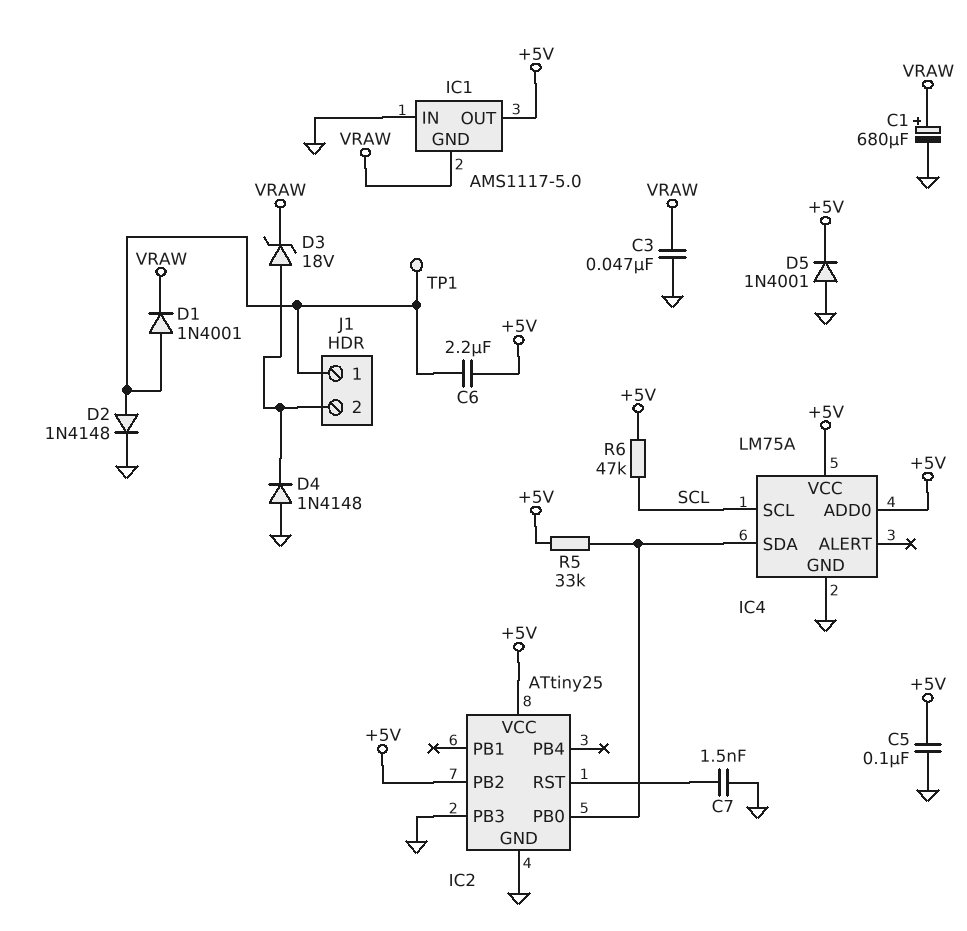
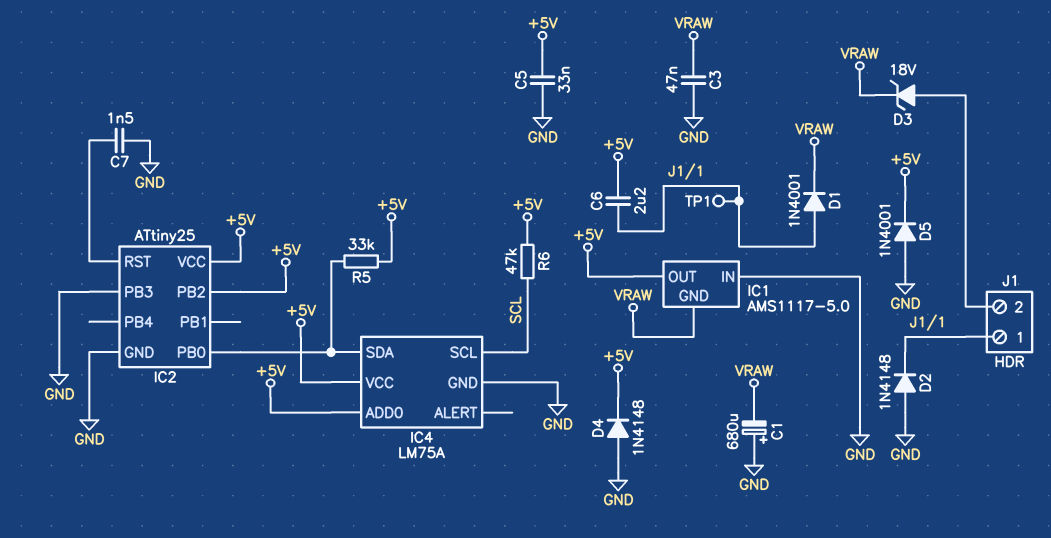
C1: 680uF (plus VRAW, minus GND) -> 680uF (plus GND, minus VRAW)
C5: 100nF (+5V, GND) -> 33nF (+5V, GND)
D2: diode 1N4148 (A J1/1, K GND) -> diode 1N4148 (A GND, K J1/1)
D4: diode 1N4148 (A GND, K J1/2) -> diode 1N4148 (A GND, K +5V)

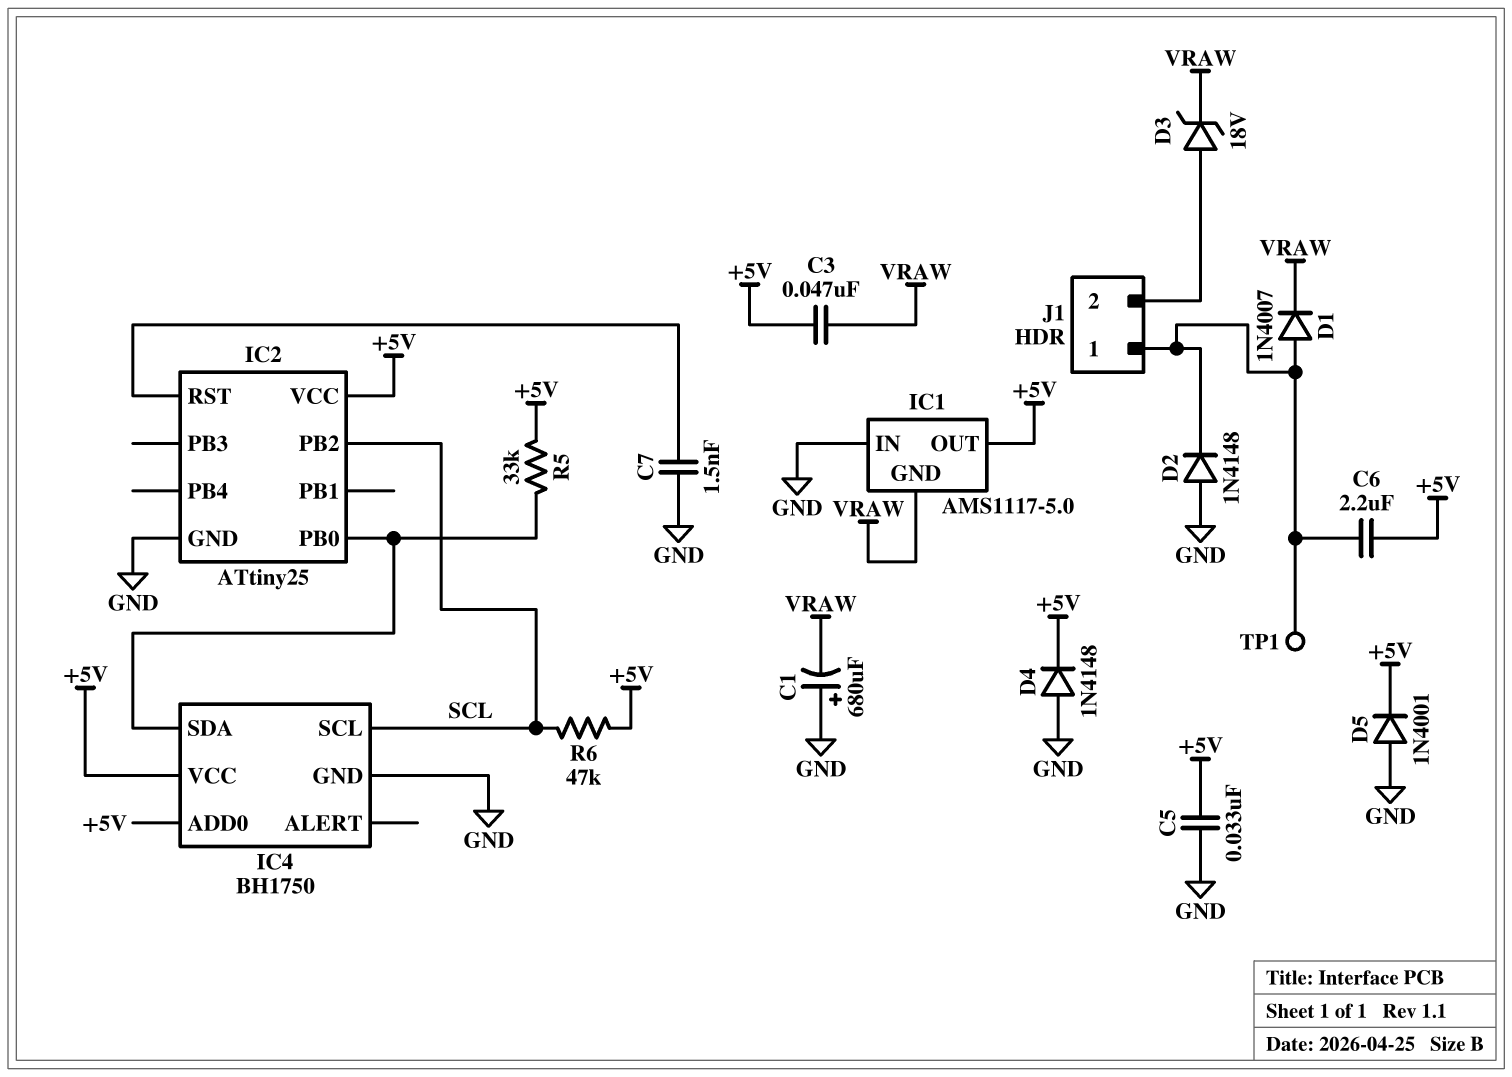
C3: 47nF (GND, VRAW) -> 47nF (+5V, VRAW)
D1: diode 1N4001 (A J1/1, K VRAW) -> diode 1N4007 (A J1/1, K VRAW)
IC2 pin PB2: +5V -> SCL
IC2 pin PB3: GND -> none
IC4: LM75A -> BH1750

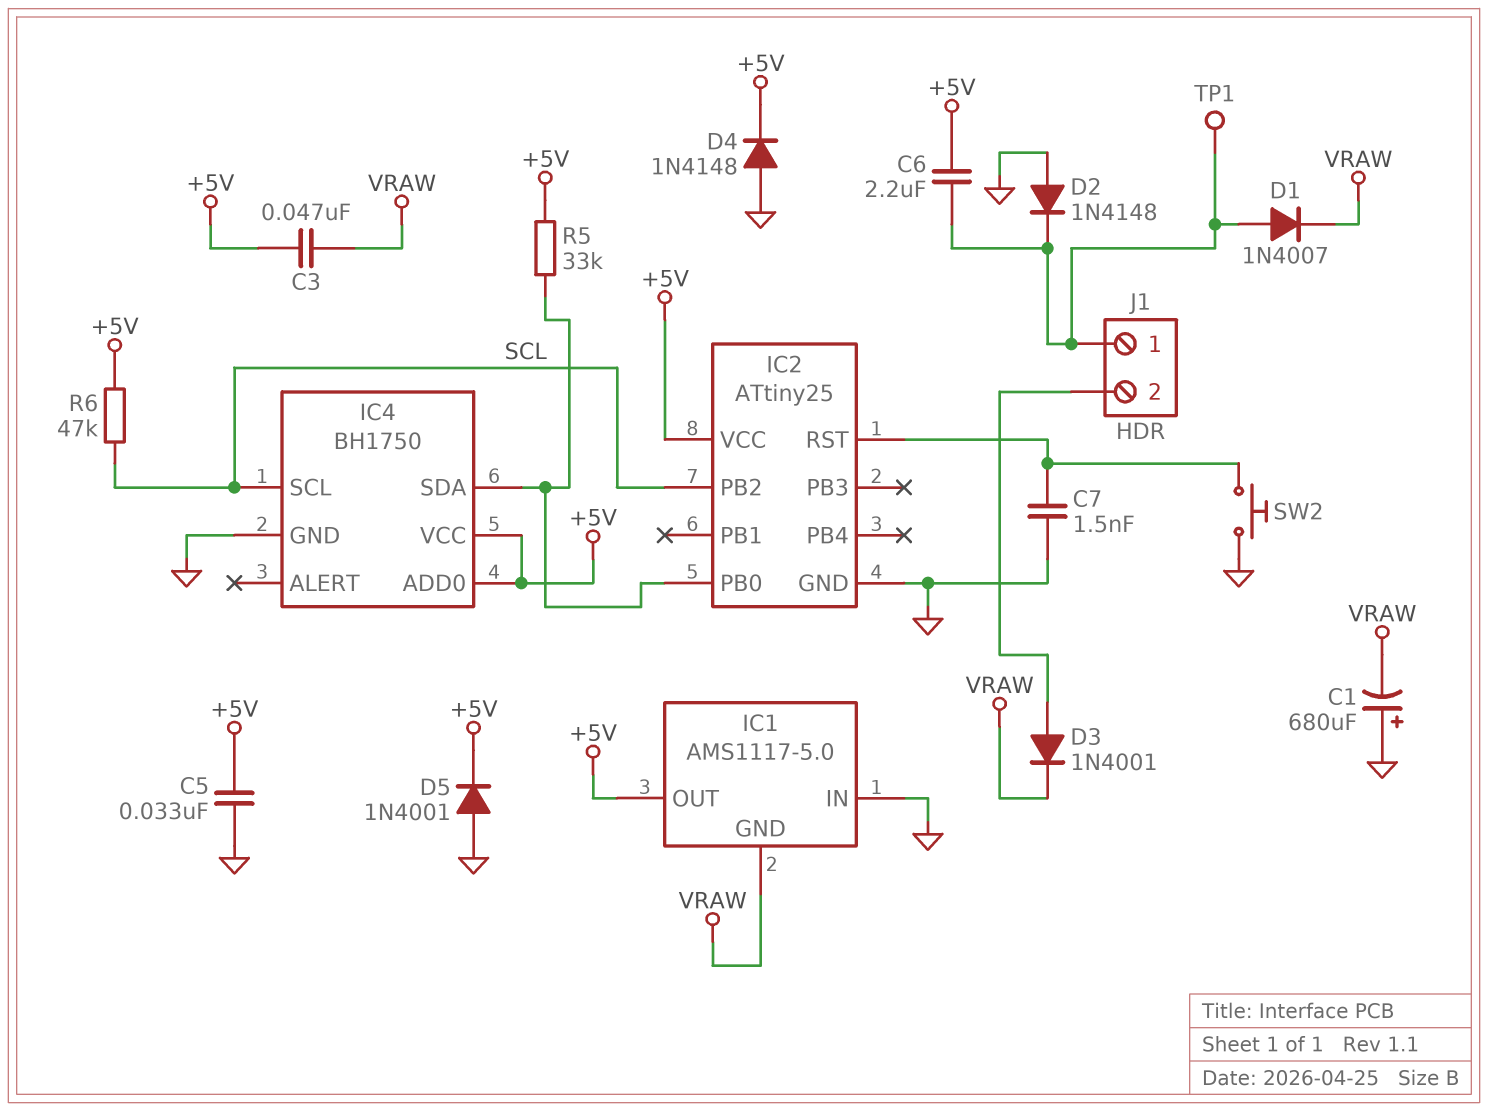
D3: zener 18V (A J1/2, K VRAW) -> diode 1N4001 (A J1/2, K VRAW)
SW2: none -> button (GND, IC2/RST)

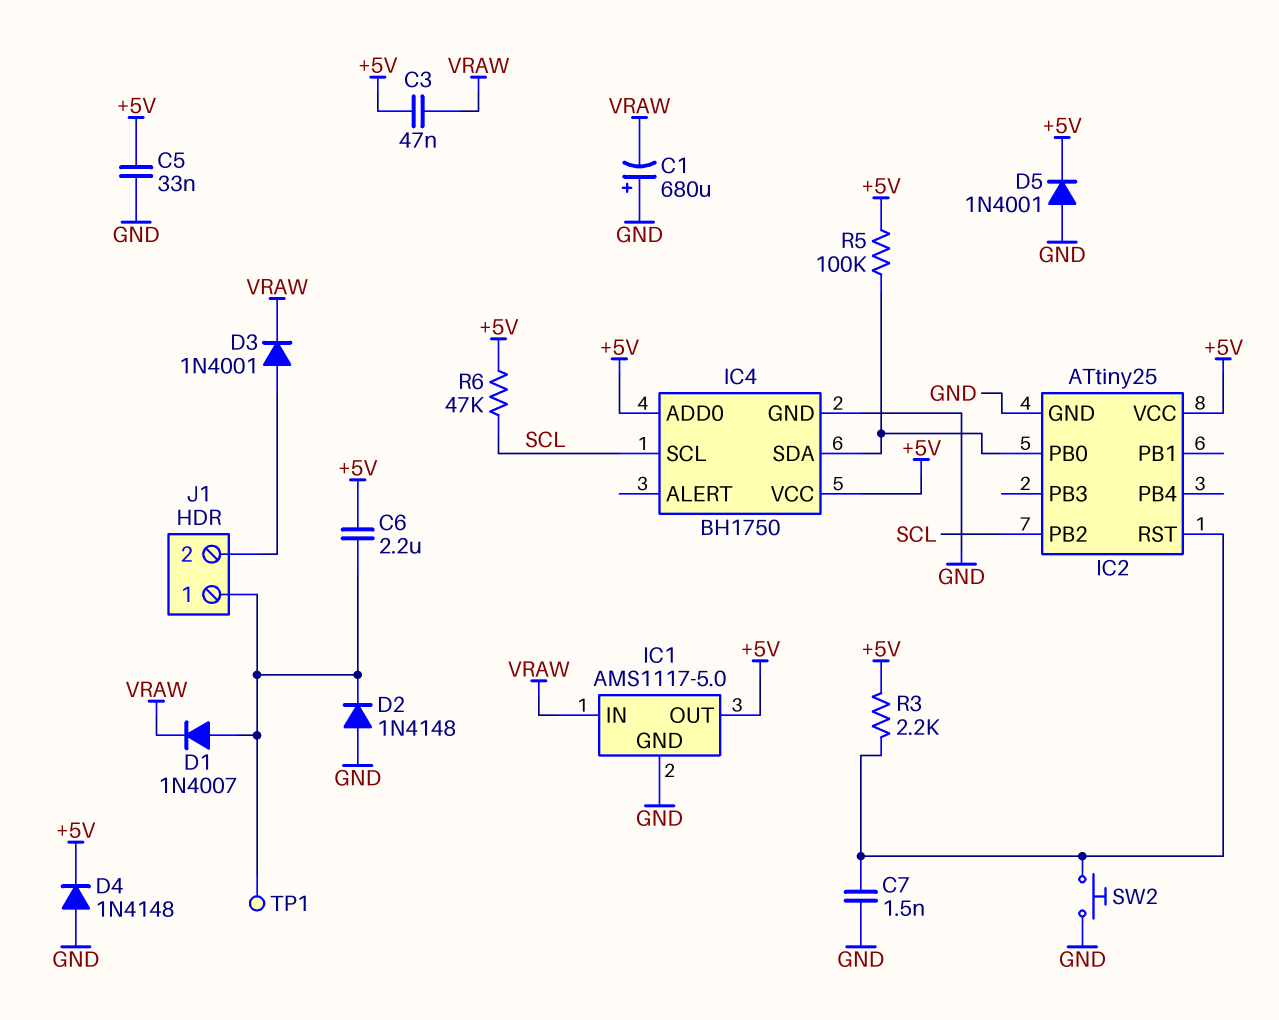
IC1 pin GND: VRAW -> GND
IC1 pin IN: GND -> VRAW
R3: none -> 2.2k (+5V, IC2/RST)
R5: 33k (+5V, IC2/PB0) -> 100k (+5V, IC2/PB0)

